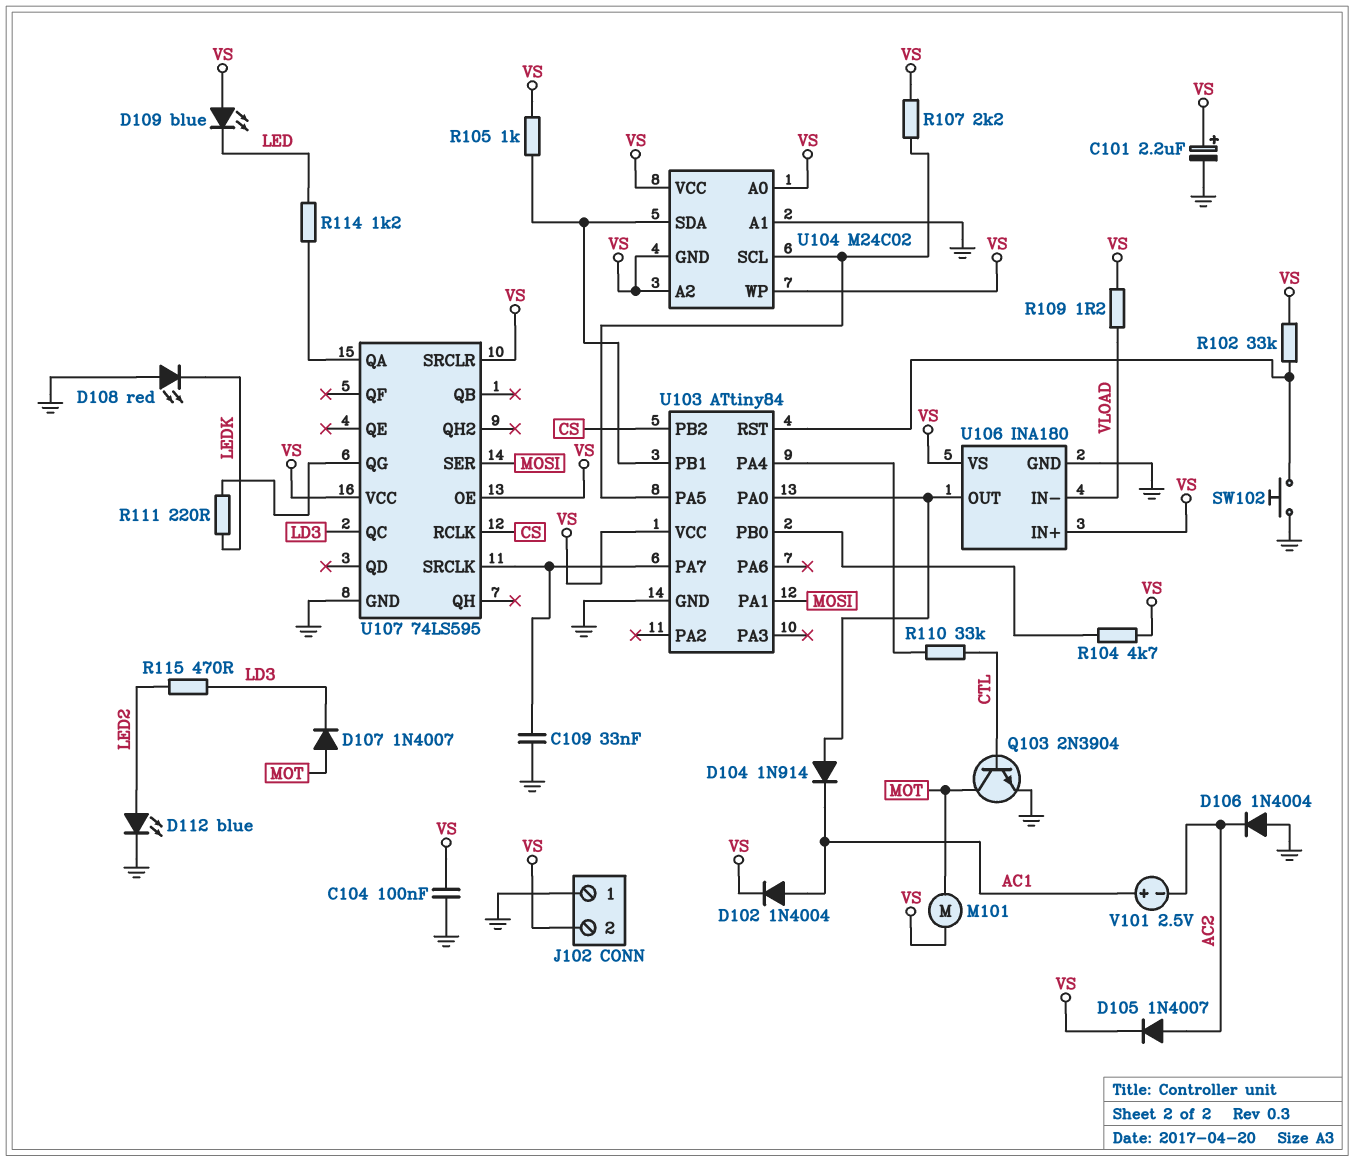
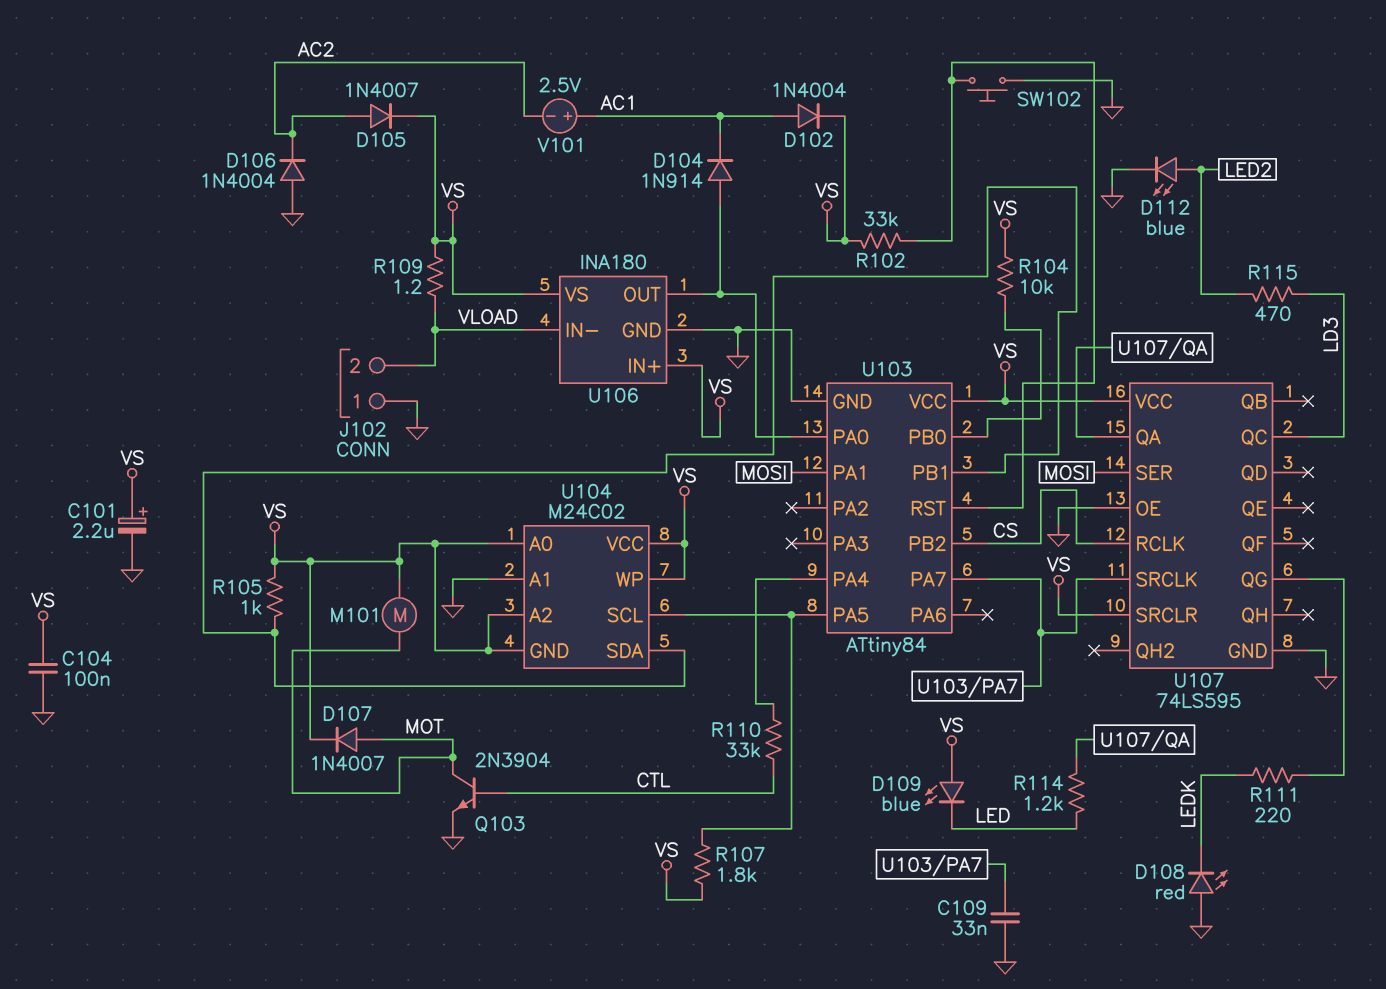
D107: diode 1N4007 (A MOT, K LD3) -> diode 1N4007 (A MOT, K VS)
J102 pin 2: VS -> VLOAD
R104: 4.7k (U103/PB0, VS) -> 10k (U103/PB0, VS)
R107: 2.2k (U103/PA5, VS) -> 1.8k (U103/PA5, VS)
U107 pin OE: VS -> GND

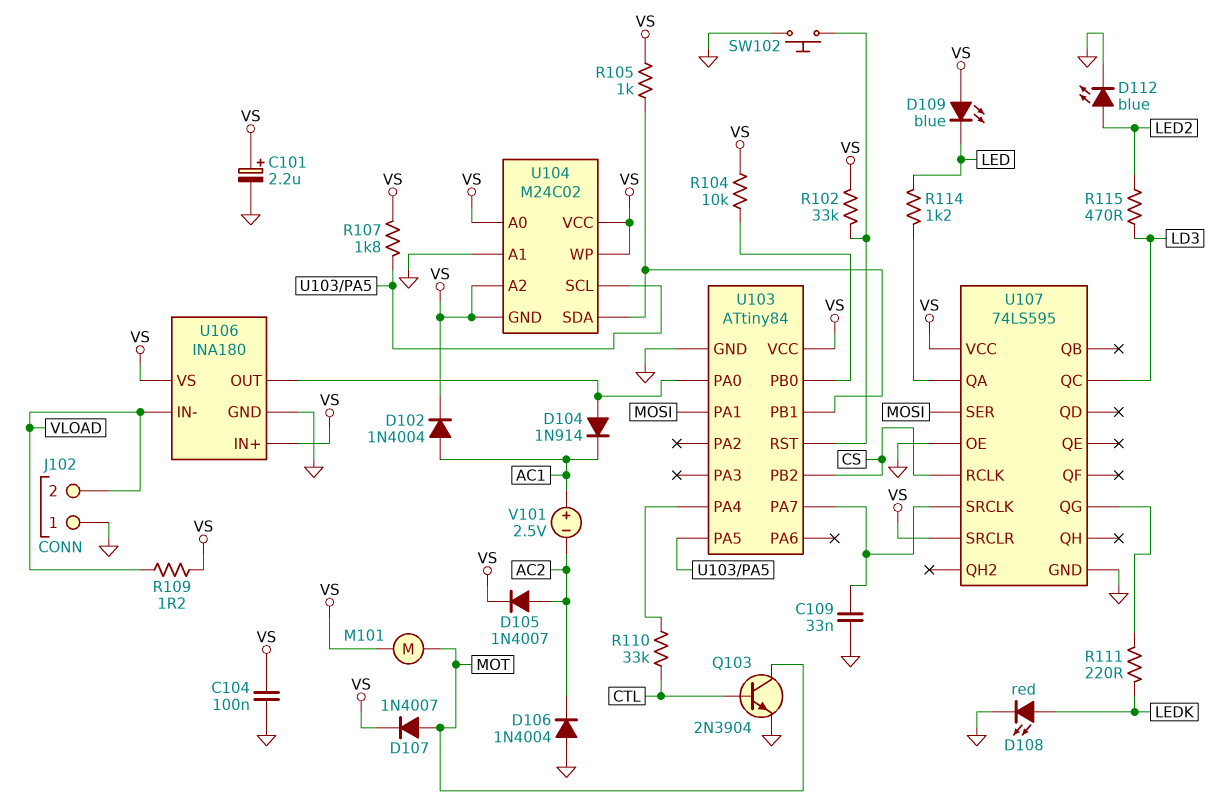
D108: LED red (A GND, K LEDK) -> LED red (A LEDK, K GND)

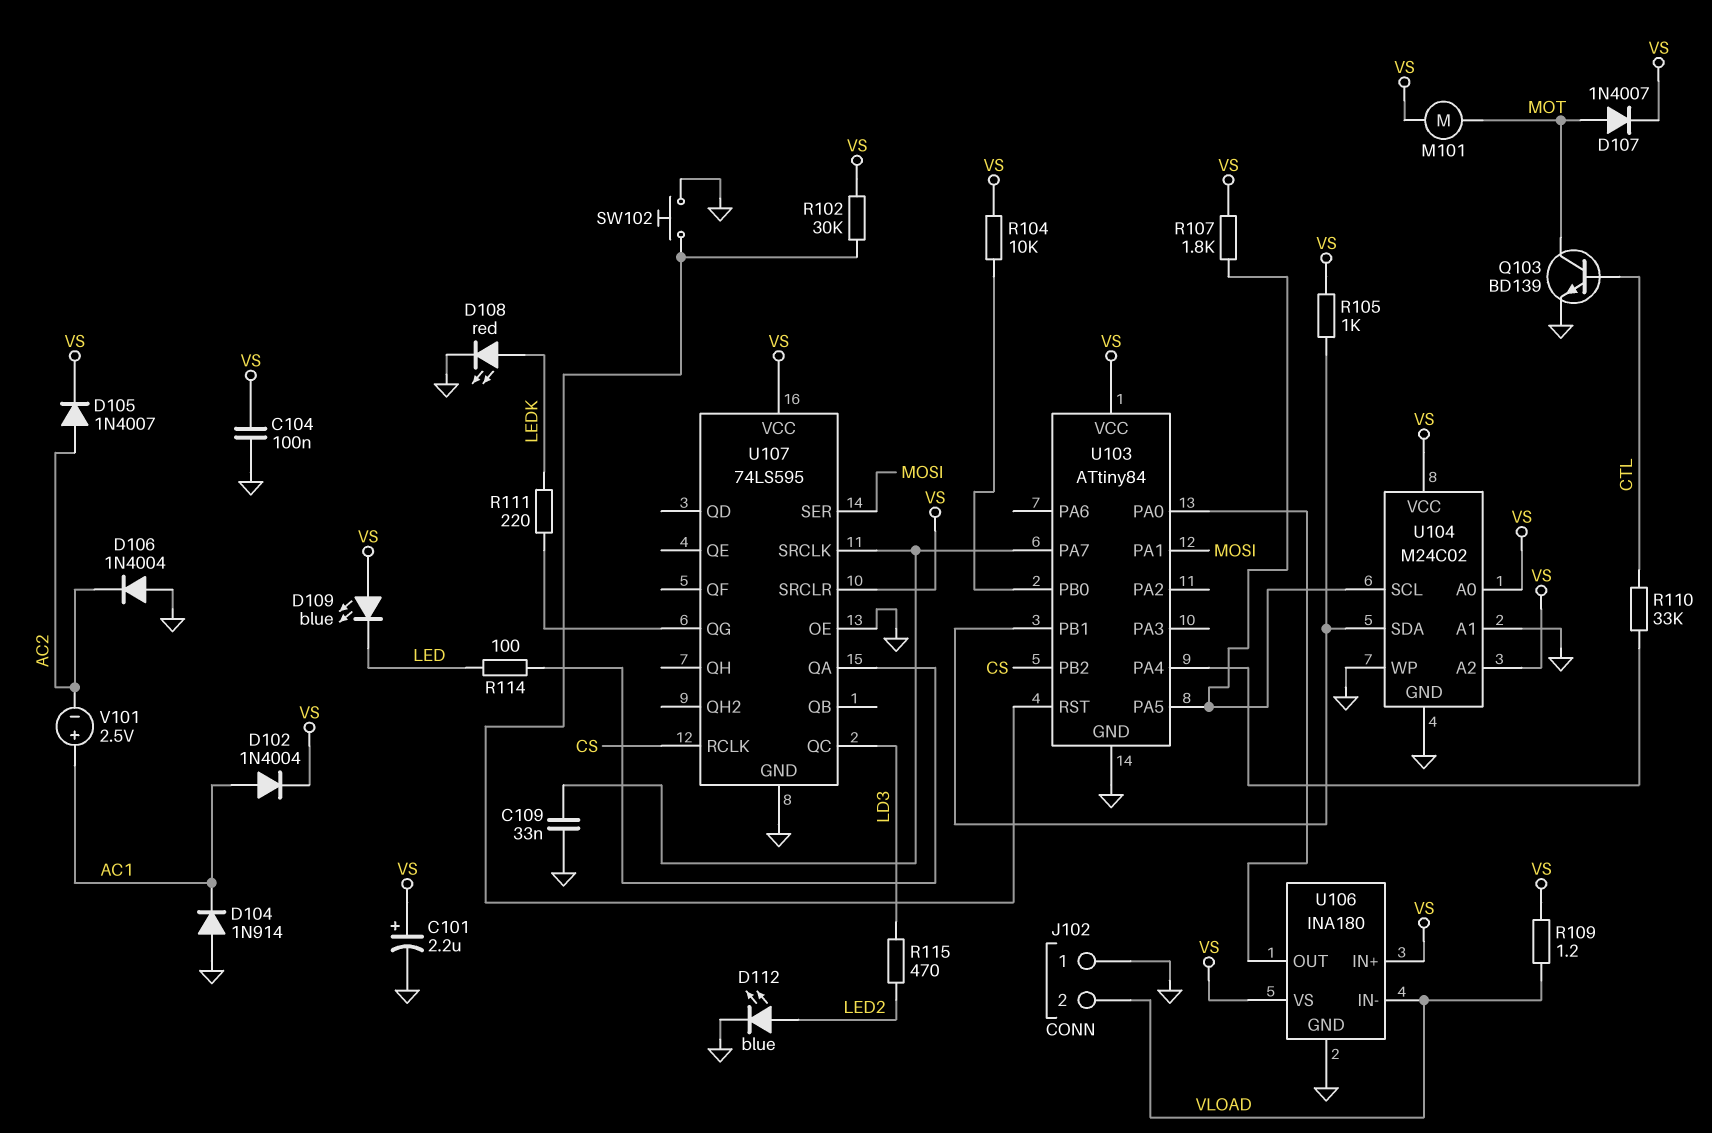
D104: diode 1N914 (A U103/PA0, K AC1) -> diode 1N914 (A GND, K AC1)
Q103: NPN 2N3904 (B CTL, C MOT, E GND) -> NPN BD139 (B CTL, C MOT, E GND)
R102: 33k (U103/RST, VS) -> 30k (U103/RST, VS)
R114: 1.2k (LED, U107/QA) -> 100 (LED, U107/QA)
U104 pin GND: VS -> GND
U104 pin WP: VS -> GND

